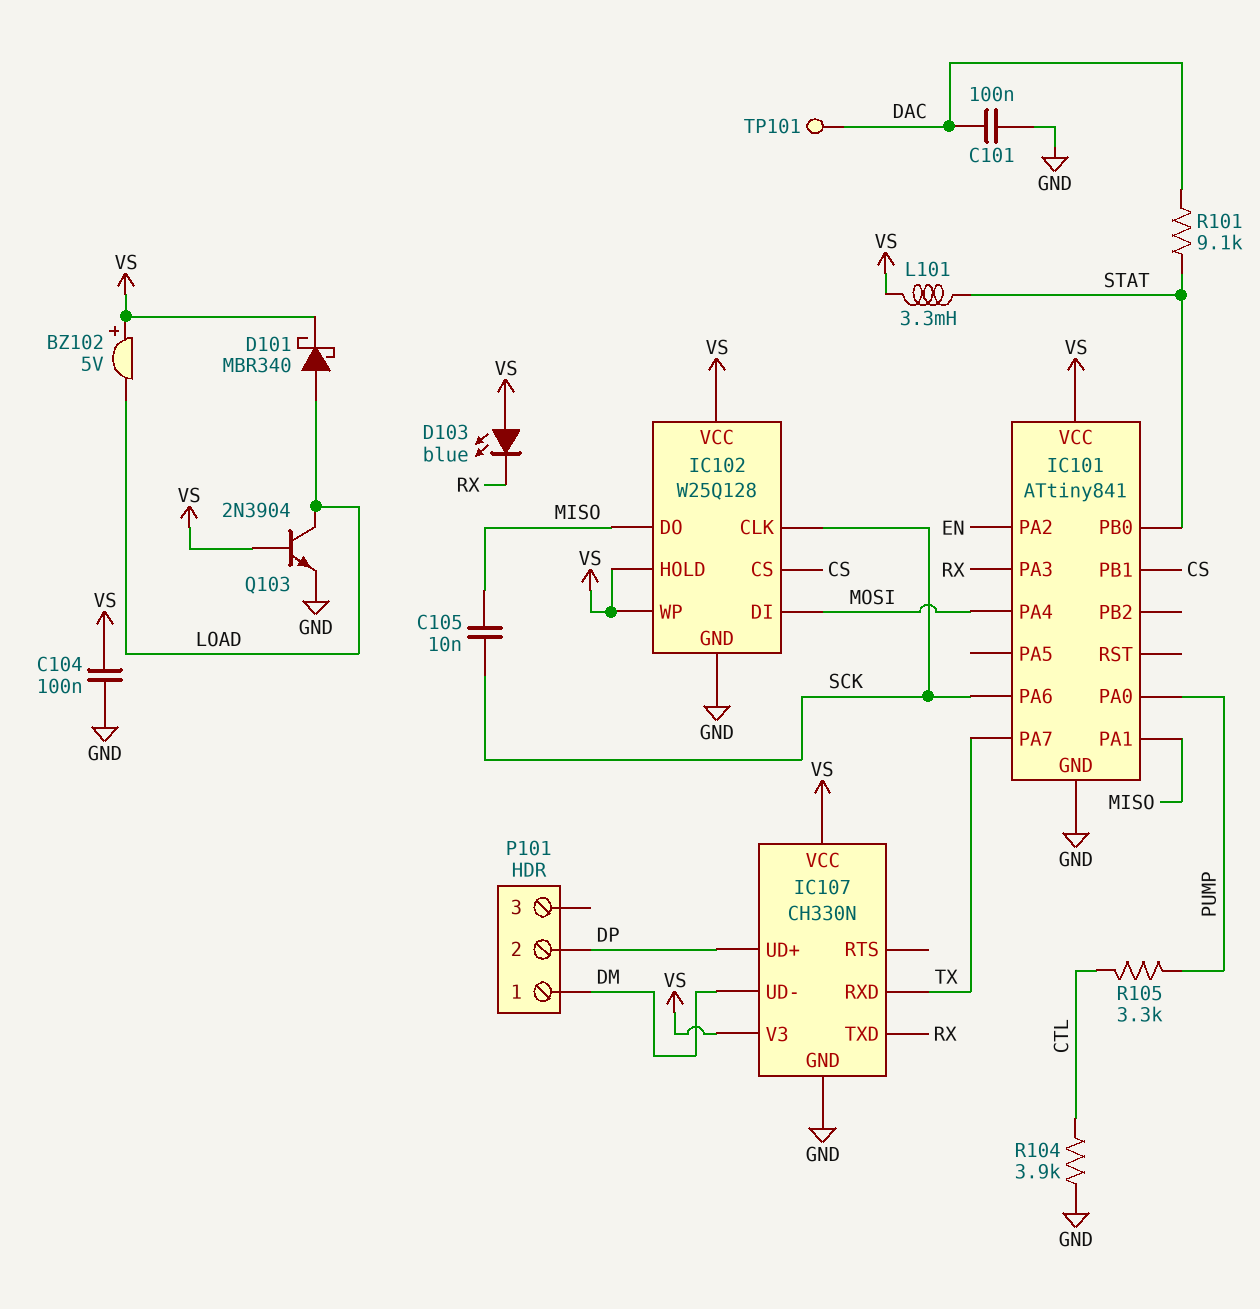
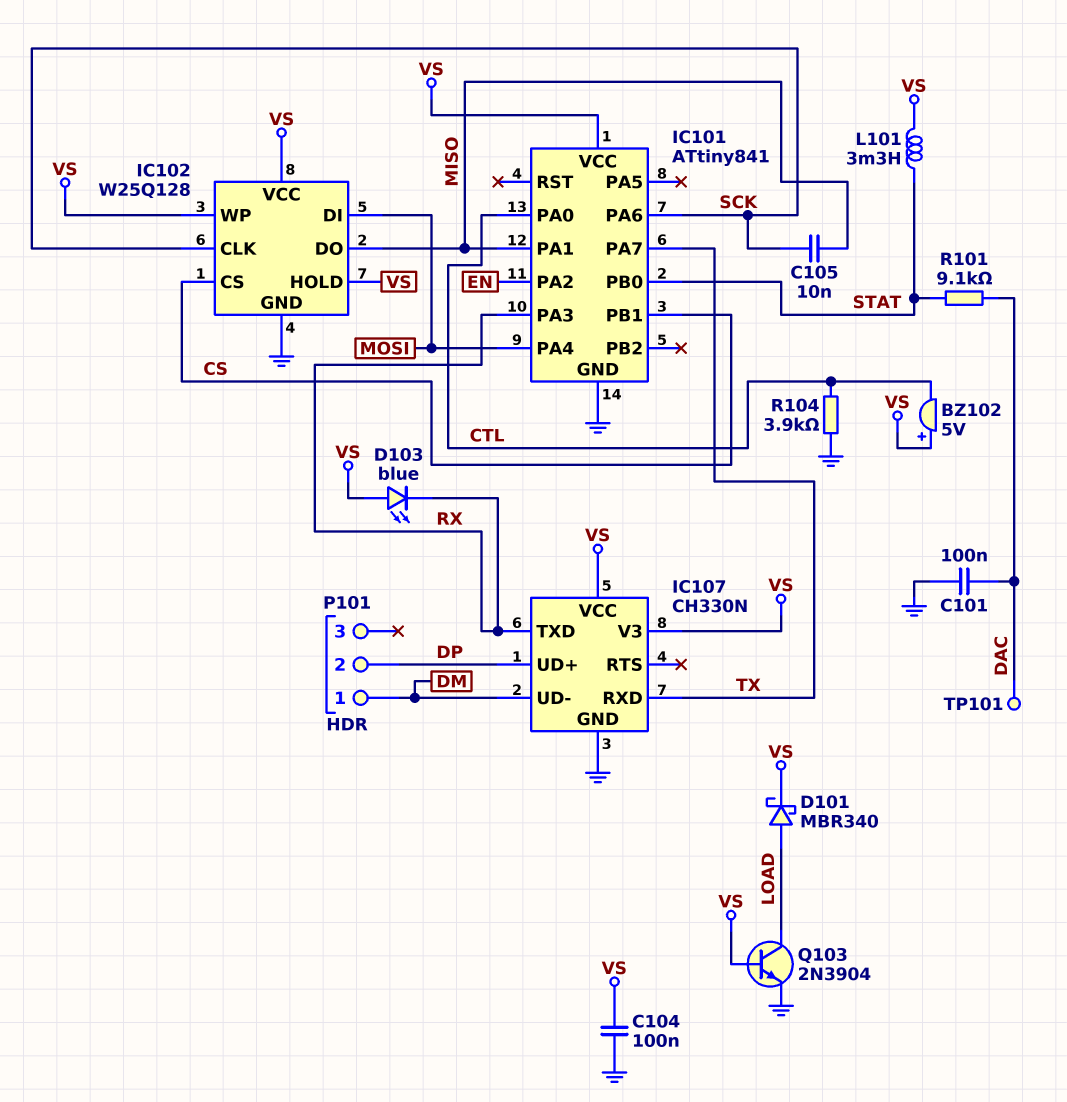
BZ102: buzzer 5V (plus VS, minus LOAD) -> buzzer 5V (plus VS, minus CTL)
IC101 pin PA0: PUMP -> CTL
R105: 3.3k (CTL, PUMP) -> none

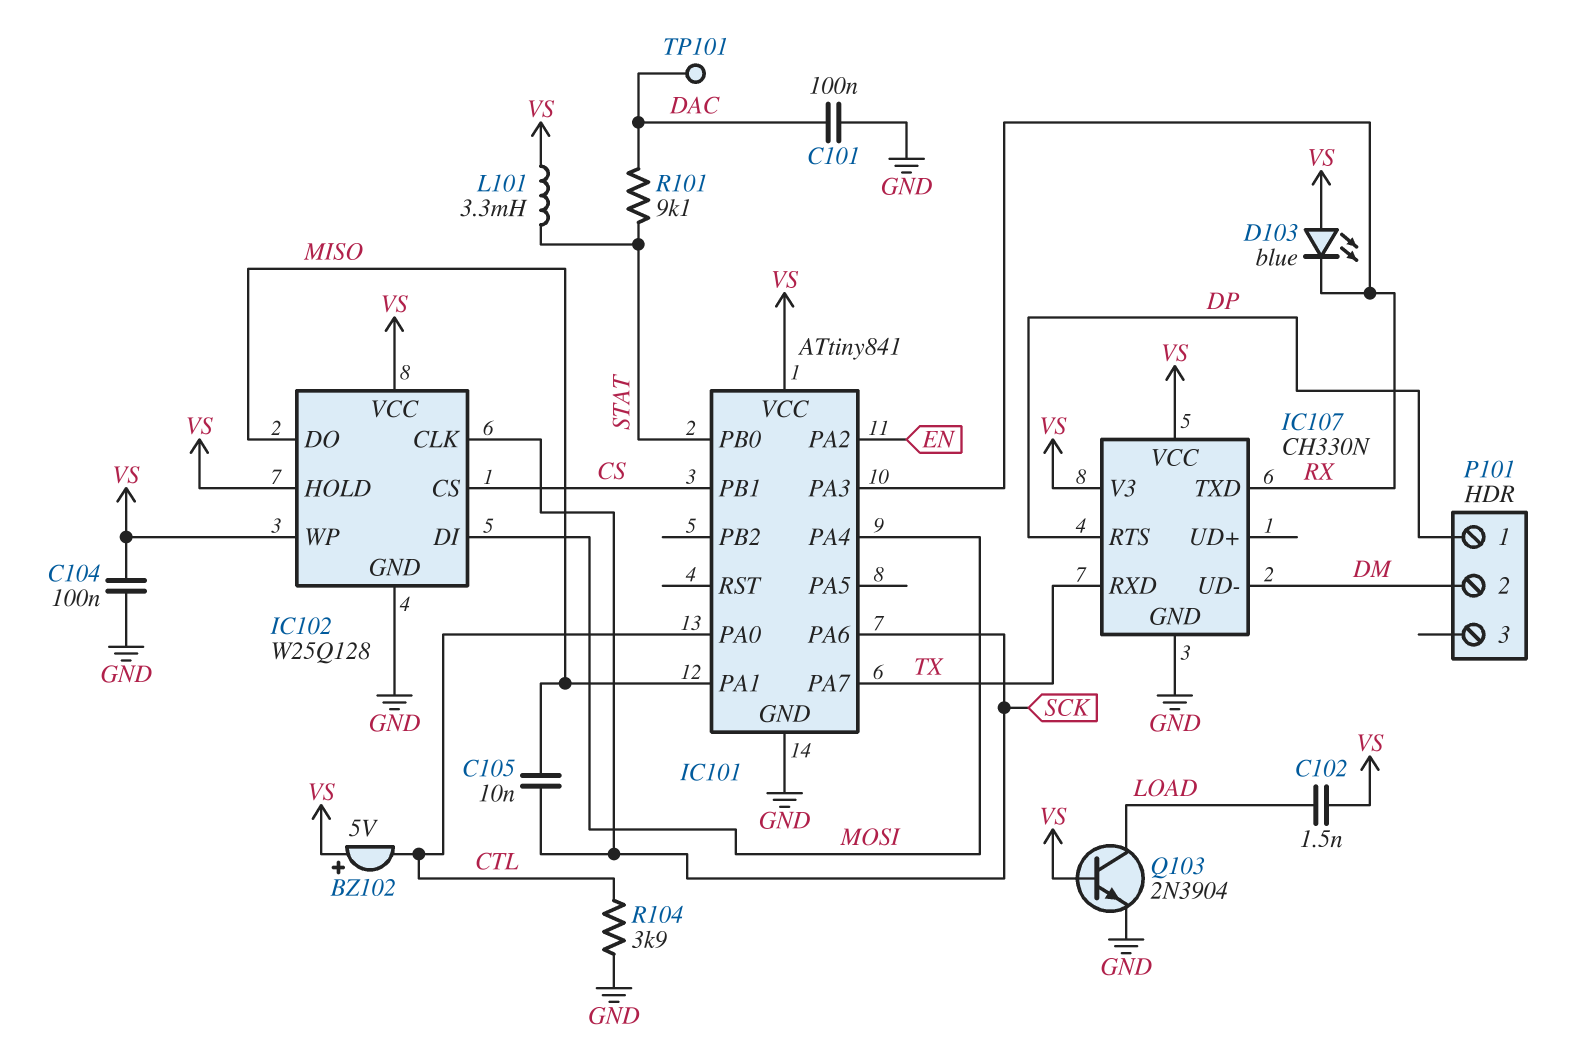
C102: none -> 1.5nF (LOAD, VS)
D101: schottky MBR340 (A LOAD, K VS) -> none
IC107 pin RTS: none -> DP
IC107 pin UD+: DP -> none
P101 pin 1: DM -> DP
P101 pin 2: DP -> DM

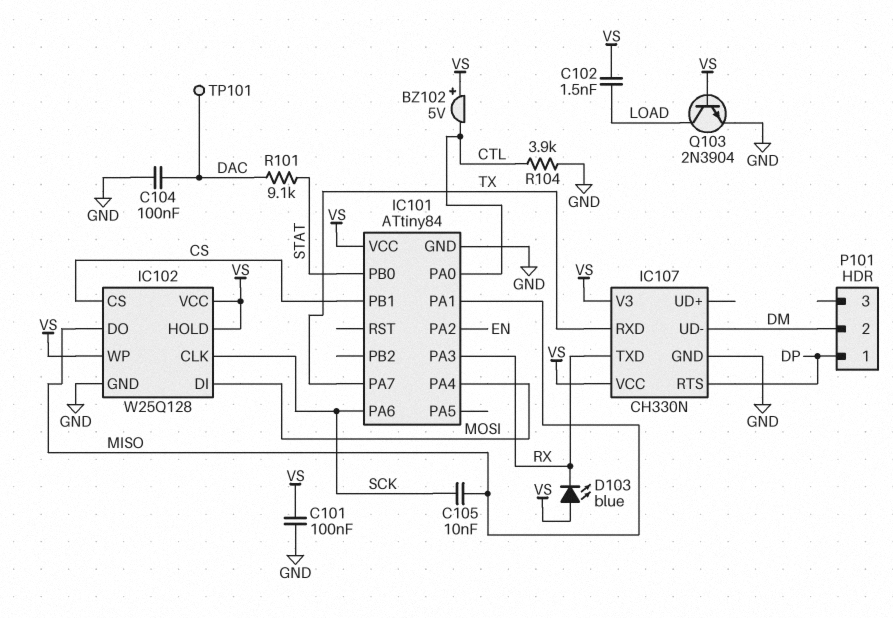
C101: 100nF (DAC, GND) -> 100nF (GND, VS)
C104: 100nF (GND, VS) -> 100nF (DAC, GND)
IC101: ATtiny841 -> ATtiny84
L101: 3.3mH (STAT, VS) -> none

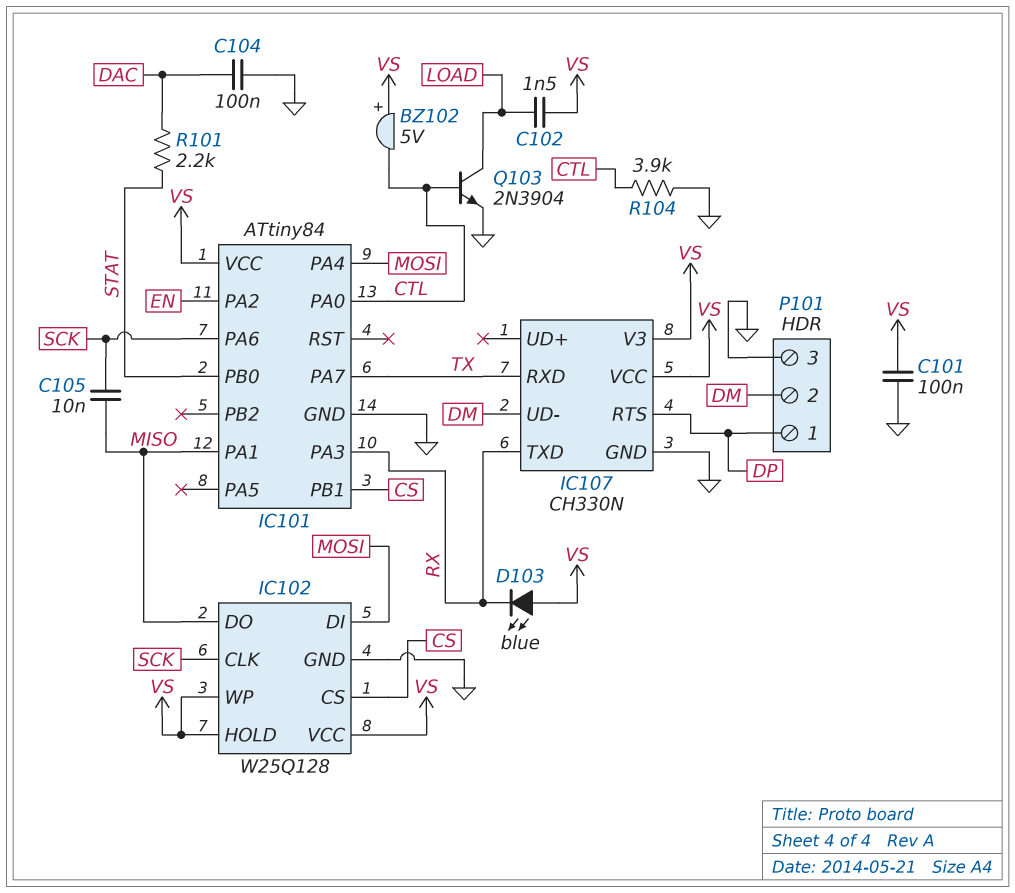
P101 pin 3: none -> GND
Q103: NPN 2N3904 (B VS, C LOAD, E GND) -> NPN 2N3904 (B CTL, C LOAD, E GND)
R101: 9.1k (DAC, STAT) -> 2.2k (DAC, STAT)
TP101: test point (DAC) -> none

